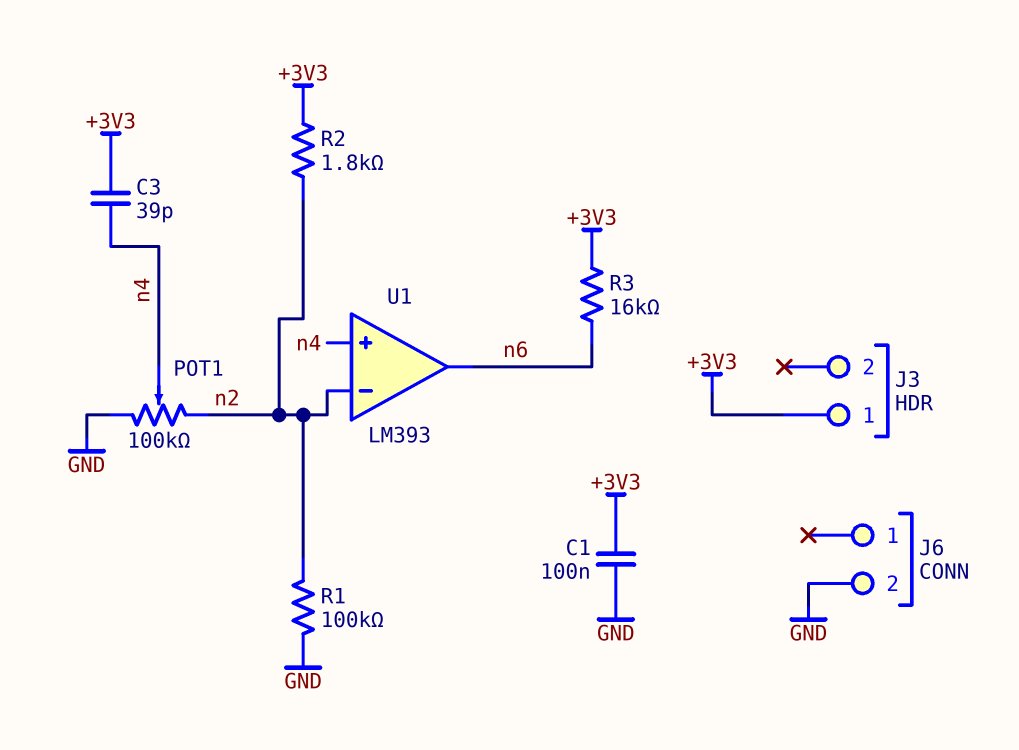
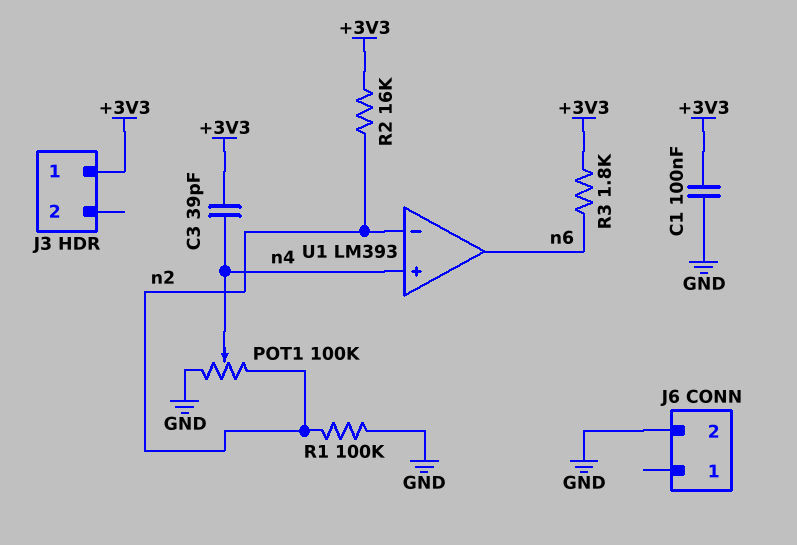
R2: 1.8k (+3V3, n2) -> 16k (+3V3, n2)
R3: 16k (+3V3, n6) -> 1.8k (+3V3, n6)

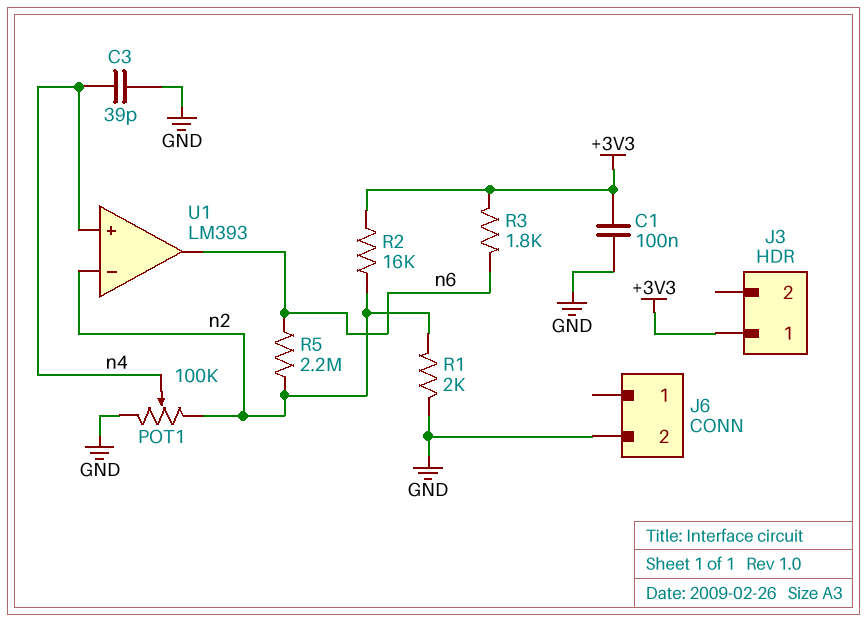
C3: 39pF (+3V3, n4) -> 39pF (GND, n4)
R1: 100k (GND, n2) -> 2k (GND, n2)
R5: none -> 2.2M (n2, n6)

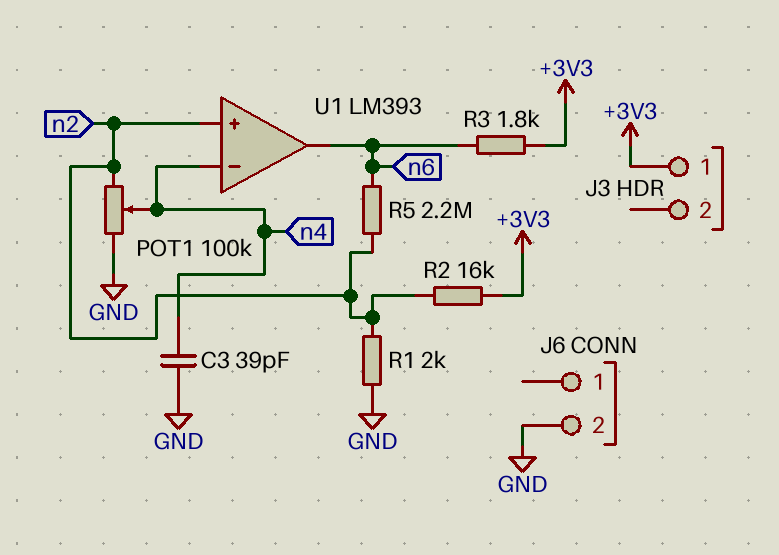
C1: 100nF (+3V3, GND) -> none
U1 pin in+: n4 -> n2
U1 pin in-: n2 -> n4

